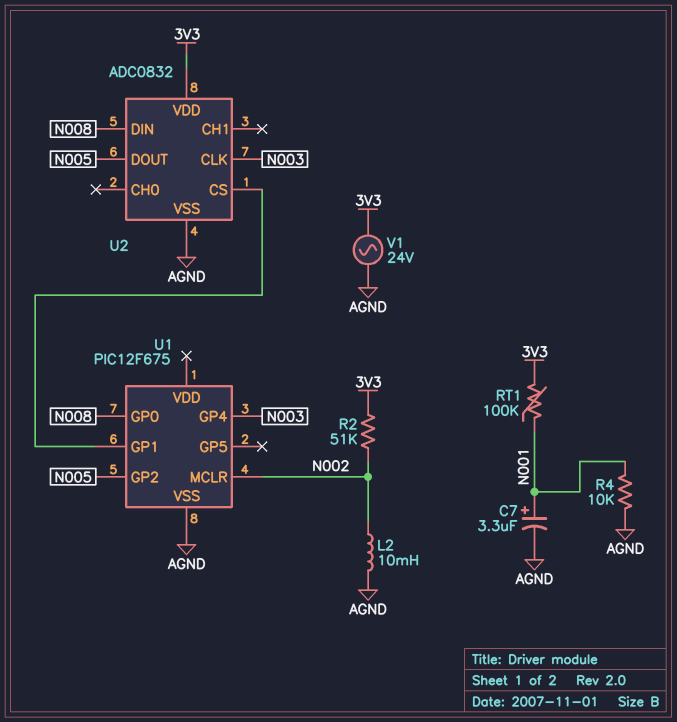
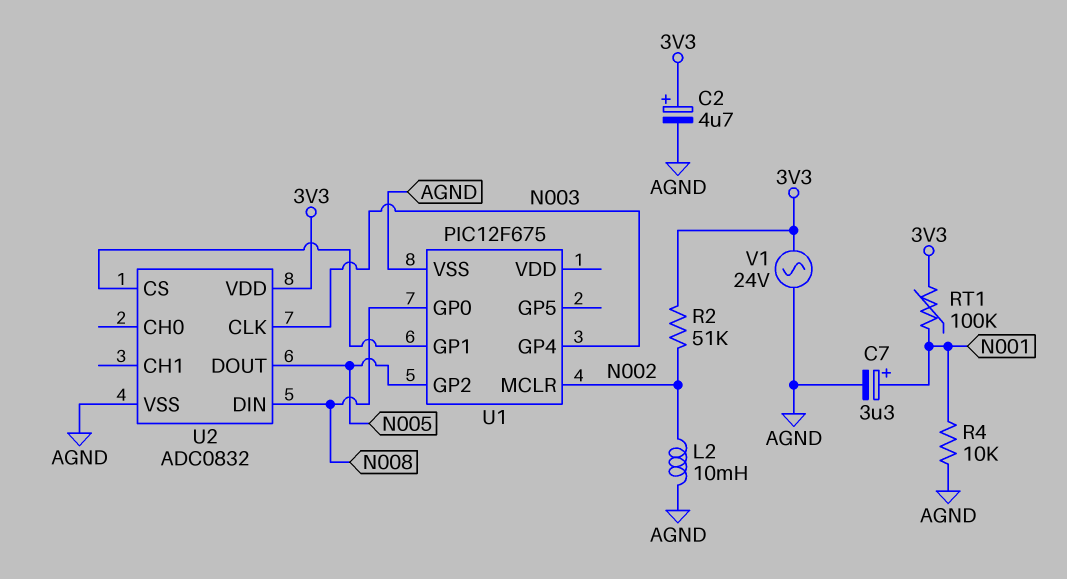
C2: none -> 4.7uF (plus 3V3, minus AGND)

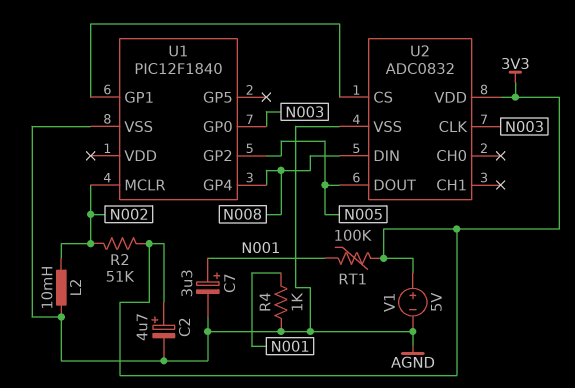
R4: 10k (AGND, N001) -> 1k (AGND, N001)
U1: PIC12F675 -> PIC12F1840
U1 pin GP0: N008 -> N003
U1 pin GP4: N003 -> N008
V1: AC 24V (3V3, AGND) -> 5V (plus 3V3, minus AGND)

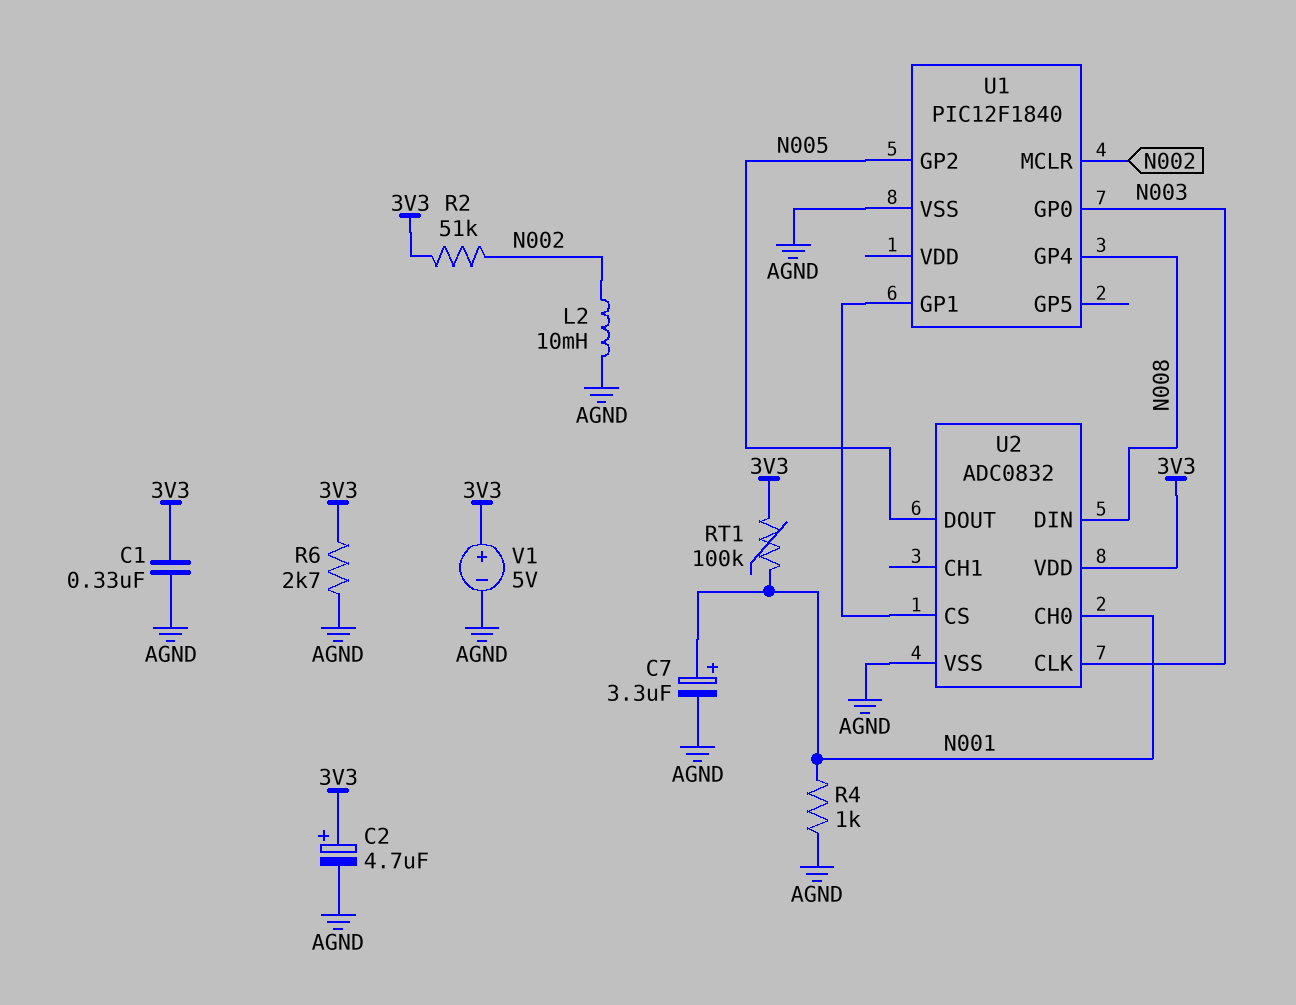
C1: none -> 330nF (3V3, AGND)
R6: none -> 2.7k (3V3, AGND)
U2 pin CH0: none -> N001

